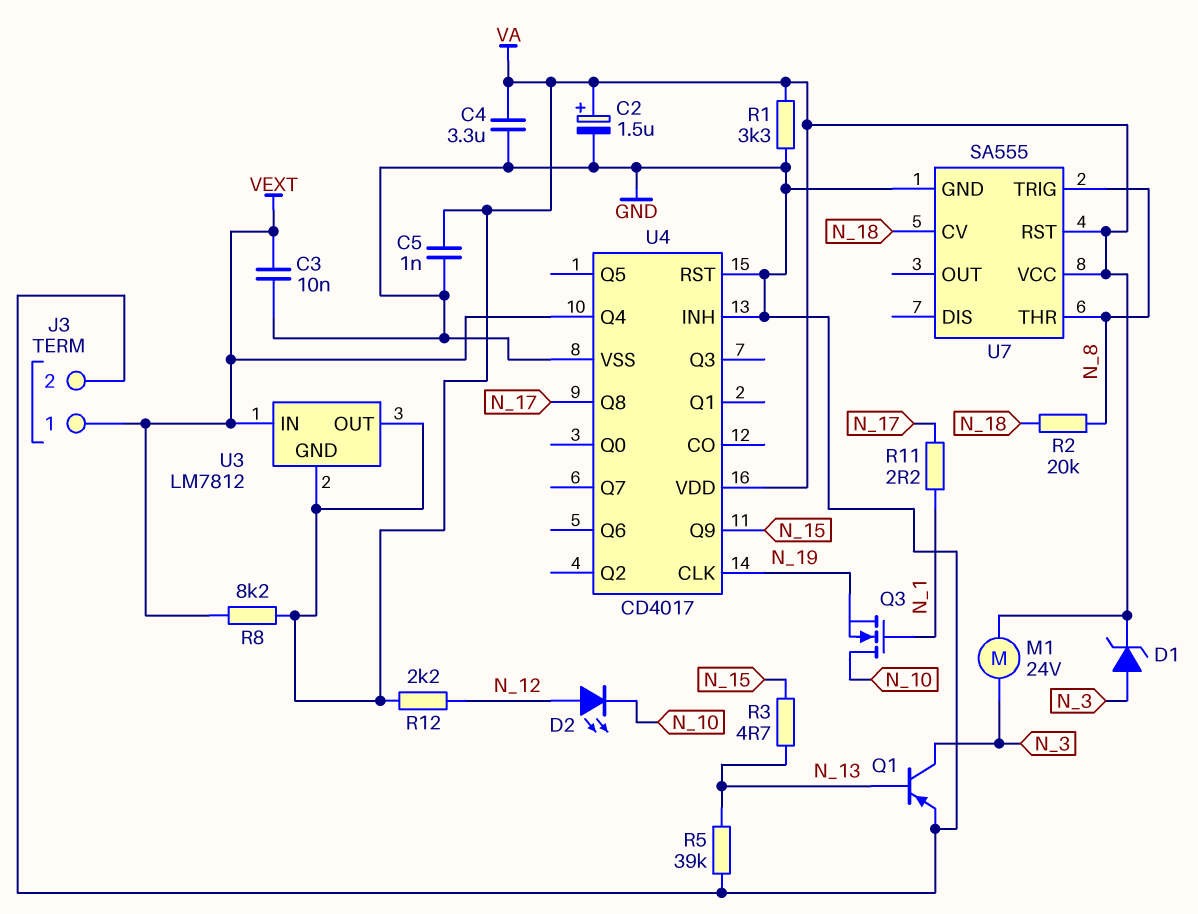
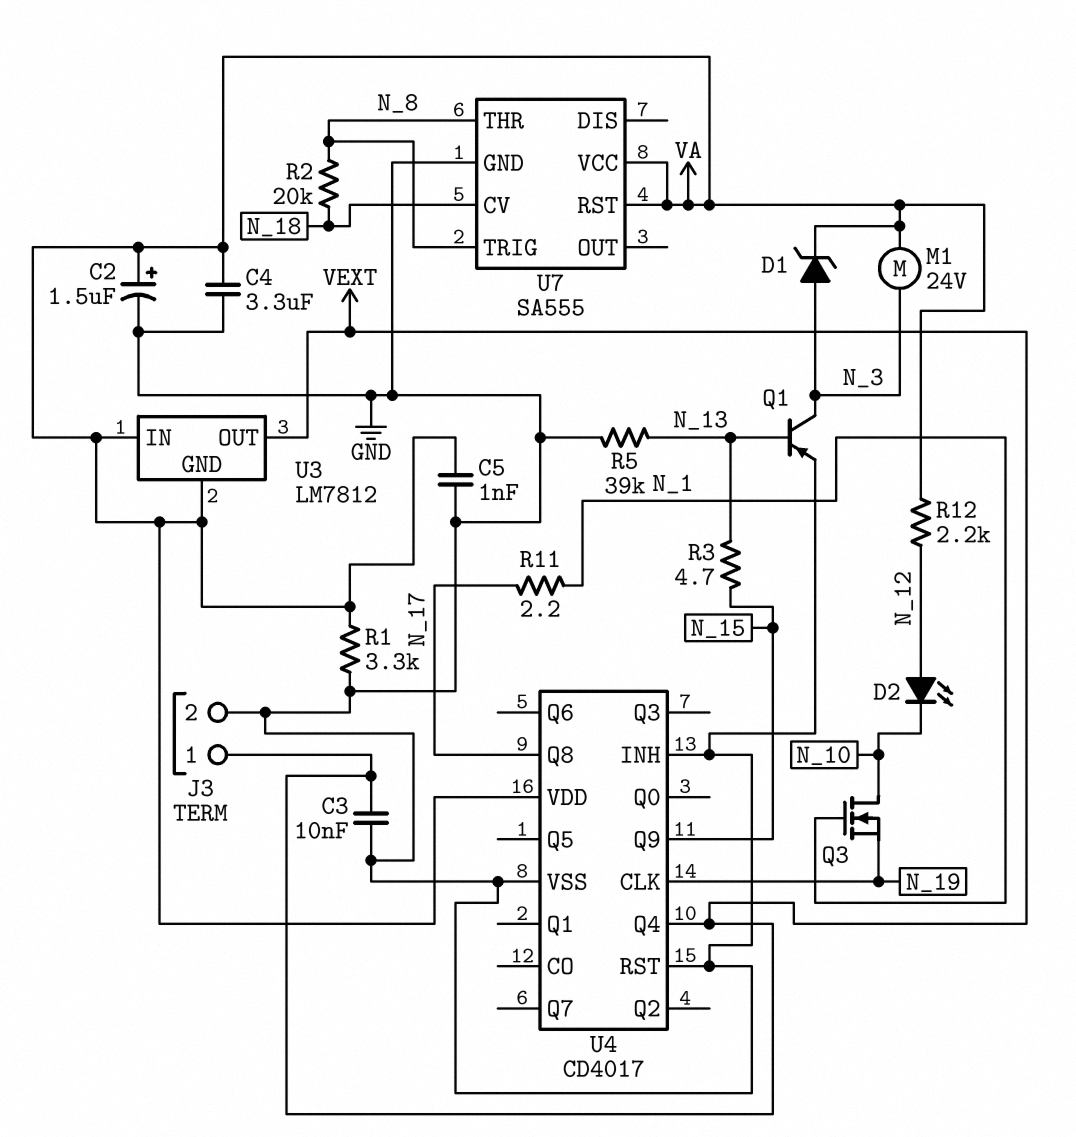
R8: 8.2k (VA, VEXT) -> none
U3 pin IN: VEXT -> VA
U3 pin OUT: VA -> VEXT

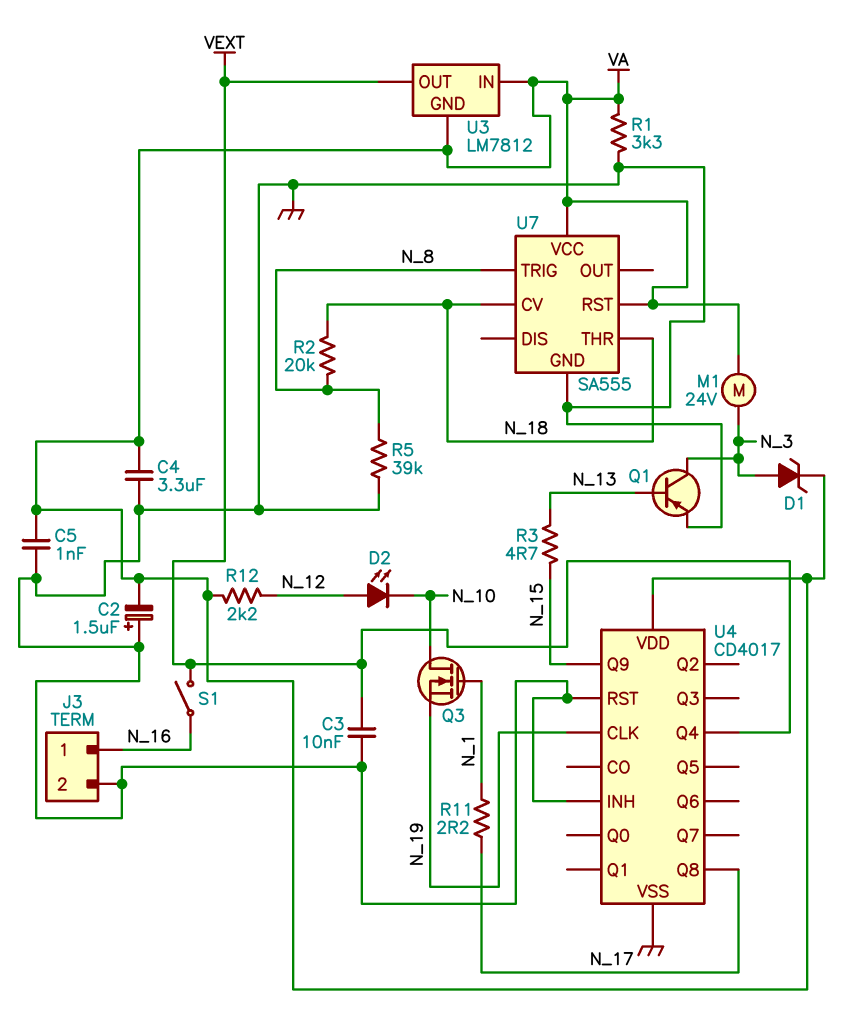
C2: 1.5uF (plus VA, minus GND) -> 1.5uF (plus GND, minus VA)
J3 pin 1: VEXT -> N_16
R5: 39k (GND, N_13) -> 39k (GND, N_8)
S1: none -> switch (N_16, VEXT)
U7 pin THR: N_8 -> N_18

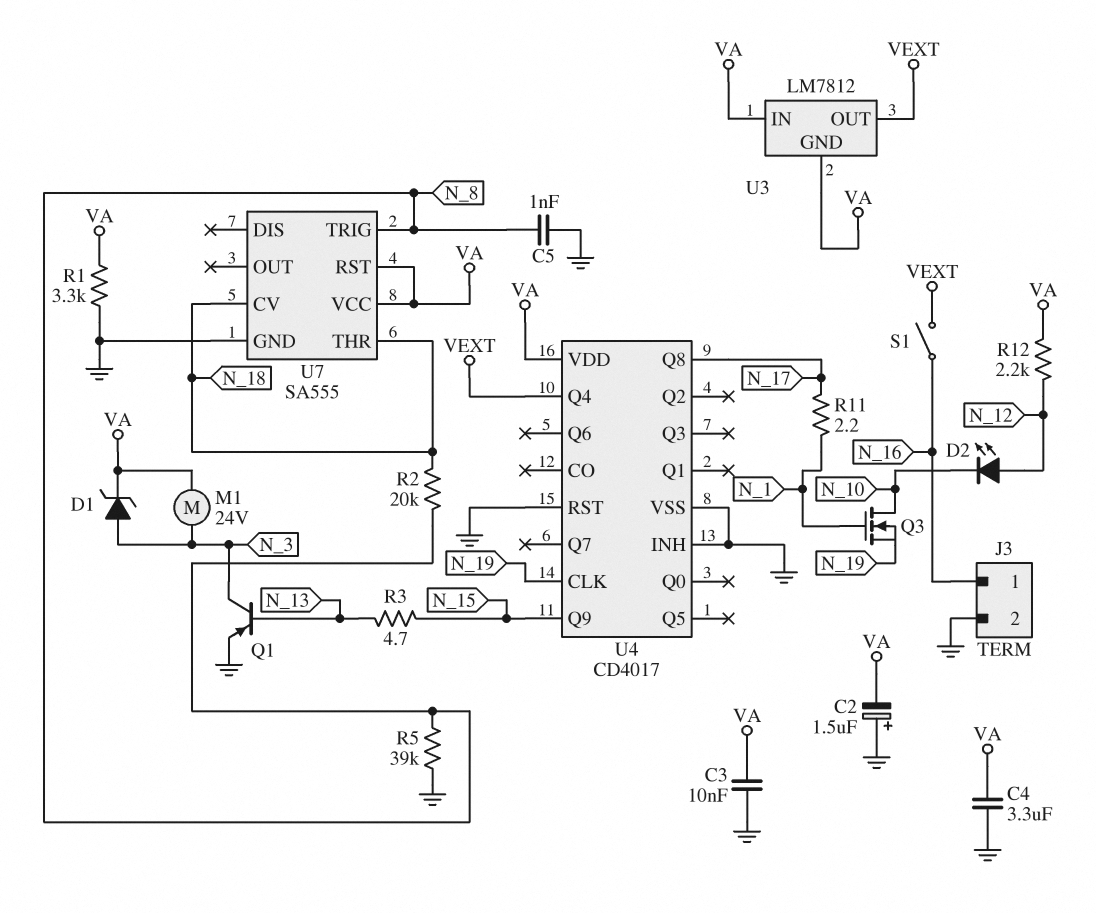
C3: 10nF (GND, VEXT) -> 10nF (GND, VA)
C5: 1nF (GND, VA) -> 1nF (GND, N_8)

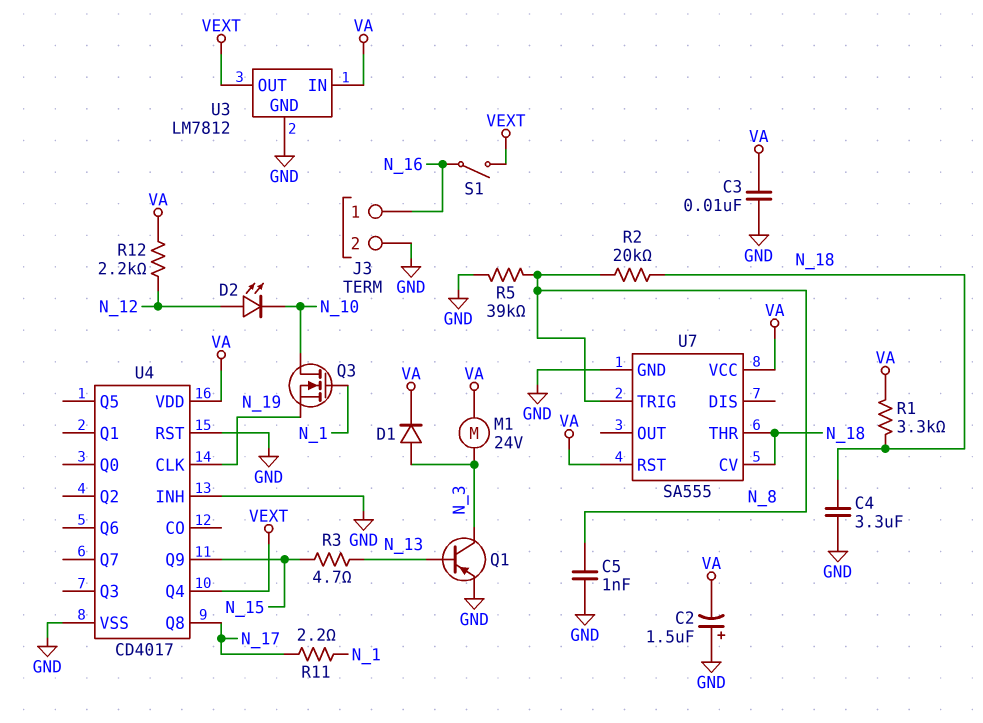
C4: 3.3uF (GND, VA) -> 3.3uF (GND, N_18)
D1: zener (A N_3, K VA) -> diode (A N_3, K VA)
R1: 3.3k (GND, VA) -> 3.3k (N_18, VA)
U3 pin GND: VA -> GND

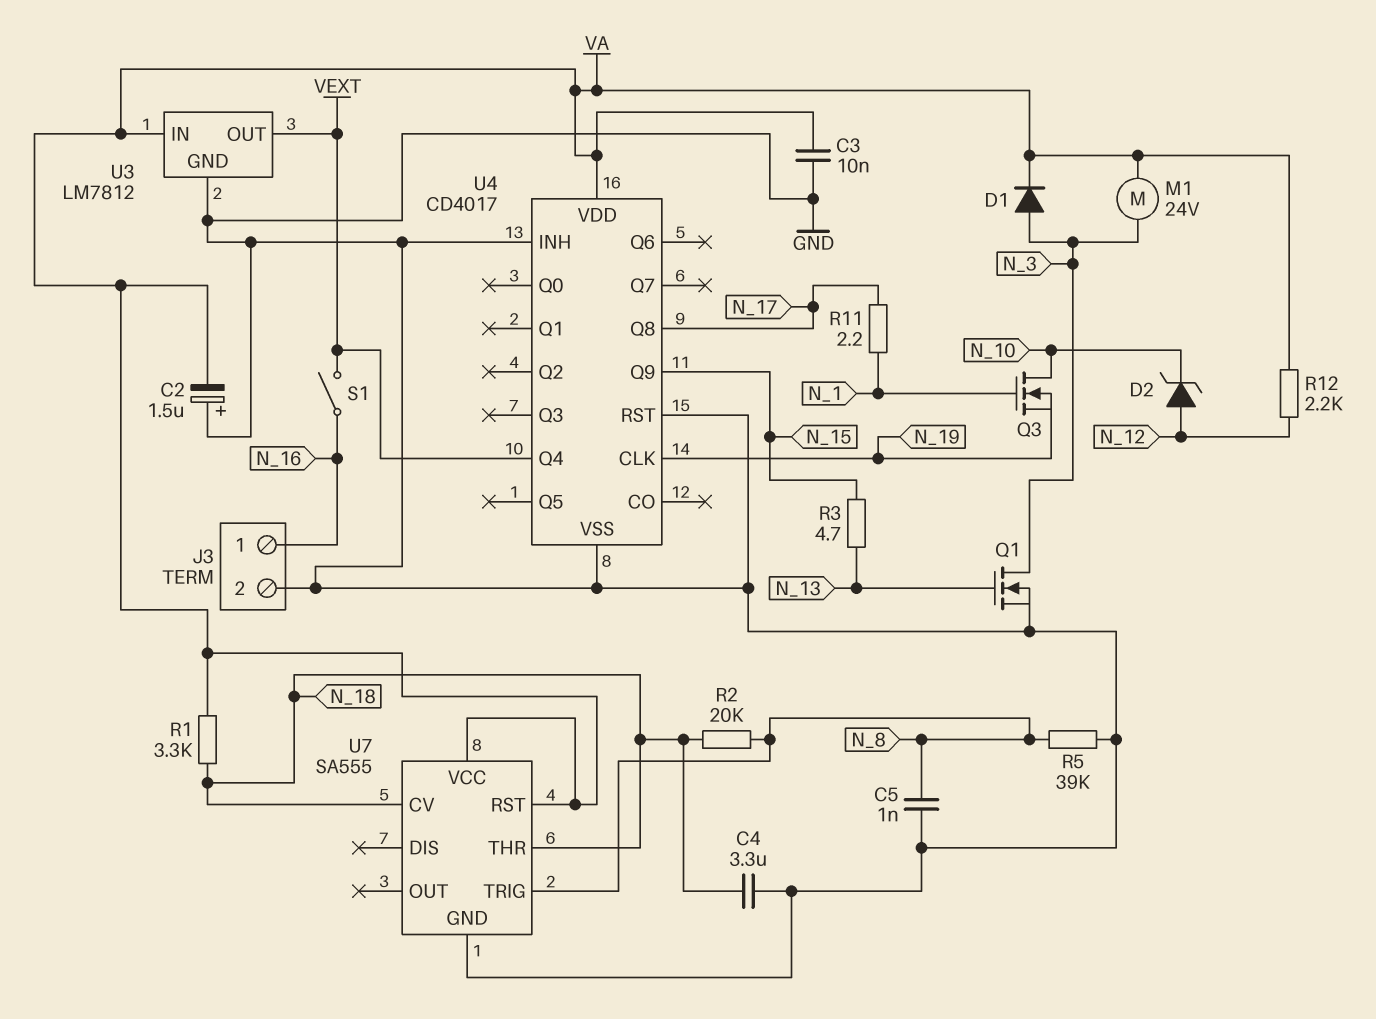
D2: LED (A N_12, K N_10) -> zener (A N_12, K N_10)
Q1: PNP (B N_13, C N_3, E GND) -> NMOS (G N_13, D N_3, S GND)

